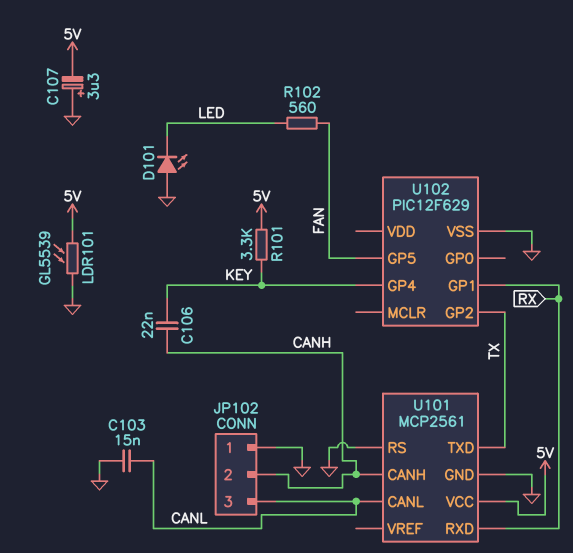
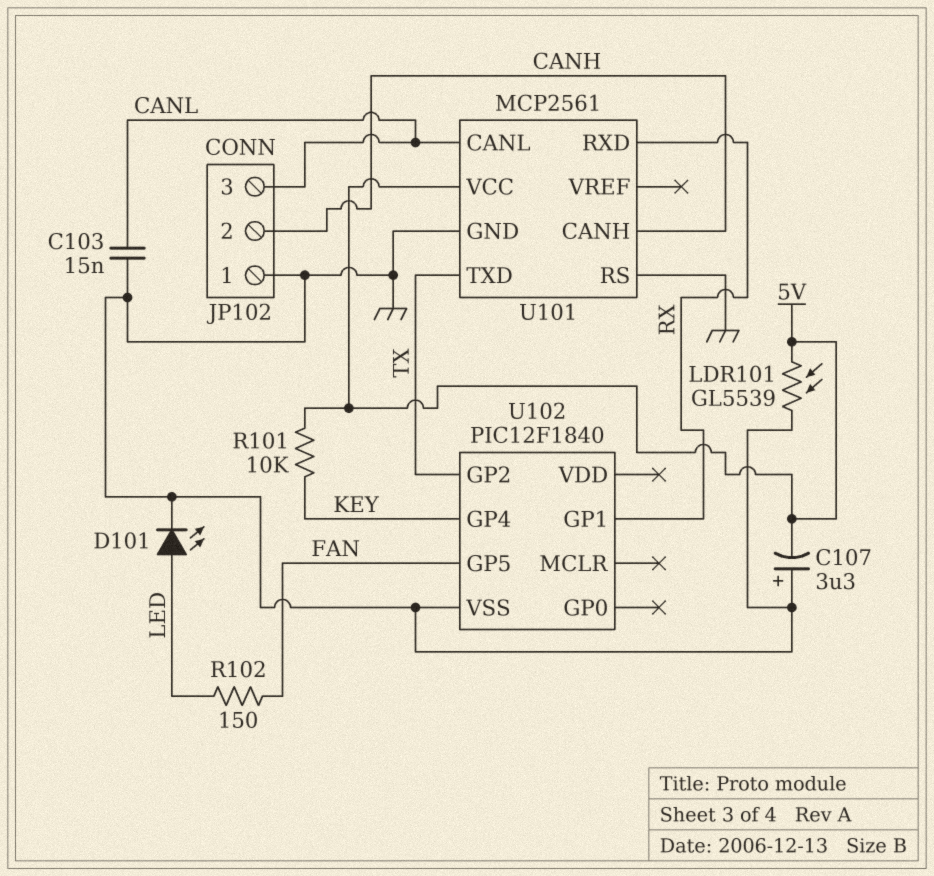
C106: 22nF (CANH, KEY) -> none
D101: LED (A GND, K LED) -> LED (A LED, K GND)
R101: 3.3k (5V, KEY) -> 10k (5V, KEY)
R102: 560 (FAN, LED) -> 150 (FAN, LED)
U102: PIC12F629 -> PIC12F1840

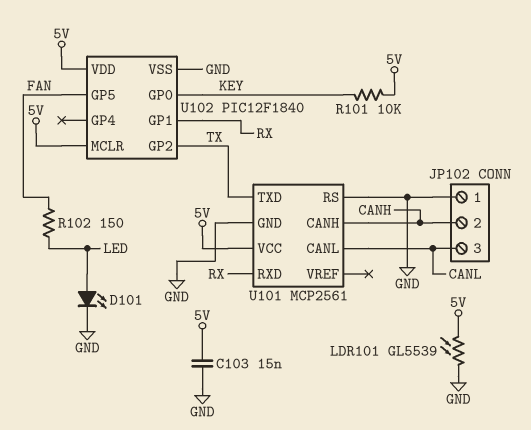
C103: 15nF (CANL, GND) -> 15nF (5V, GND)
C107: 3.3uF (plus GND, minus 5V) -> none
U102 pin GP0: none -> KEY
U102 pin GP4: KEY -> none
U102 pin MCLR: none -> 5V
U102 pin VDD: none -> 5V

